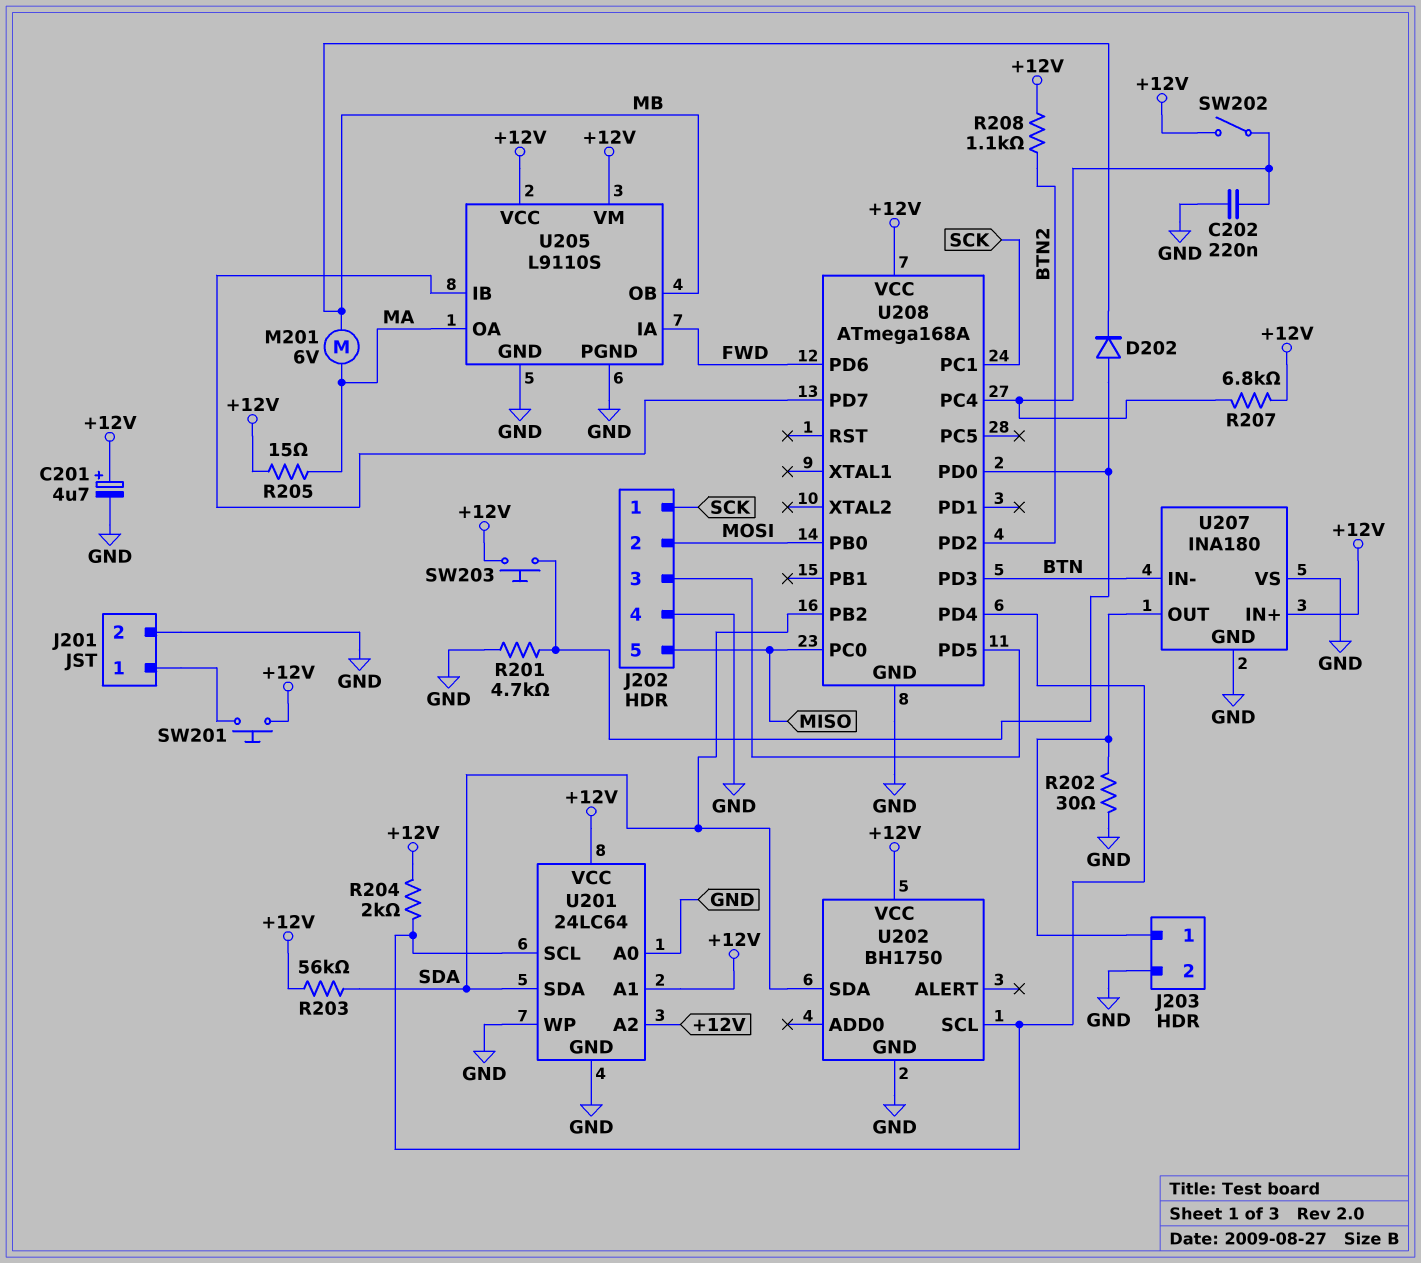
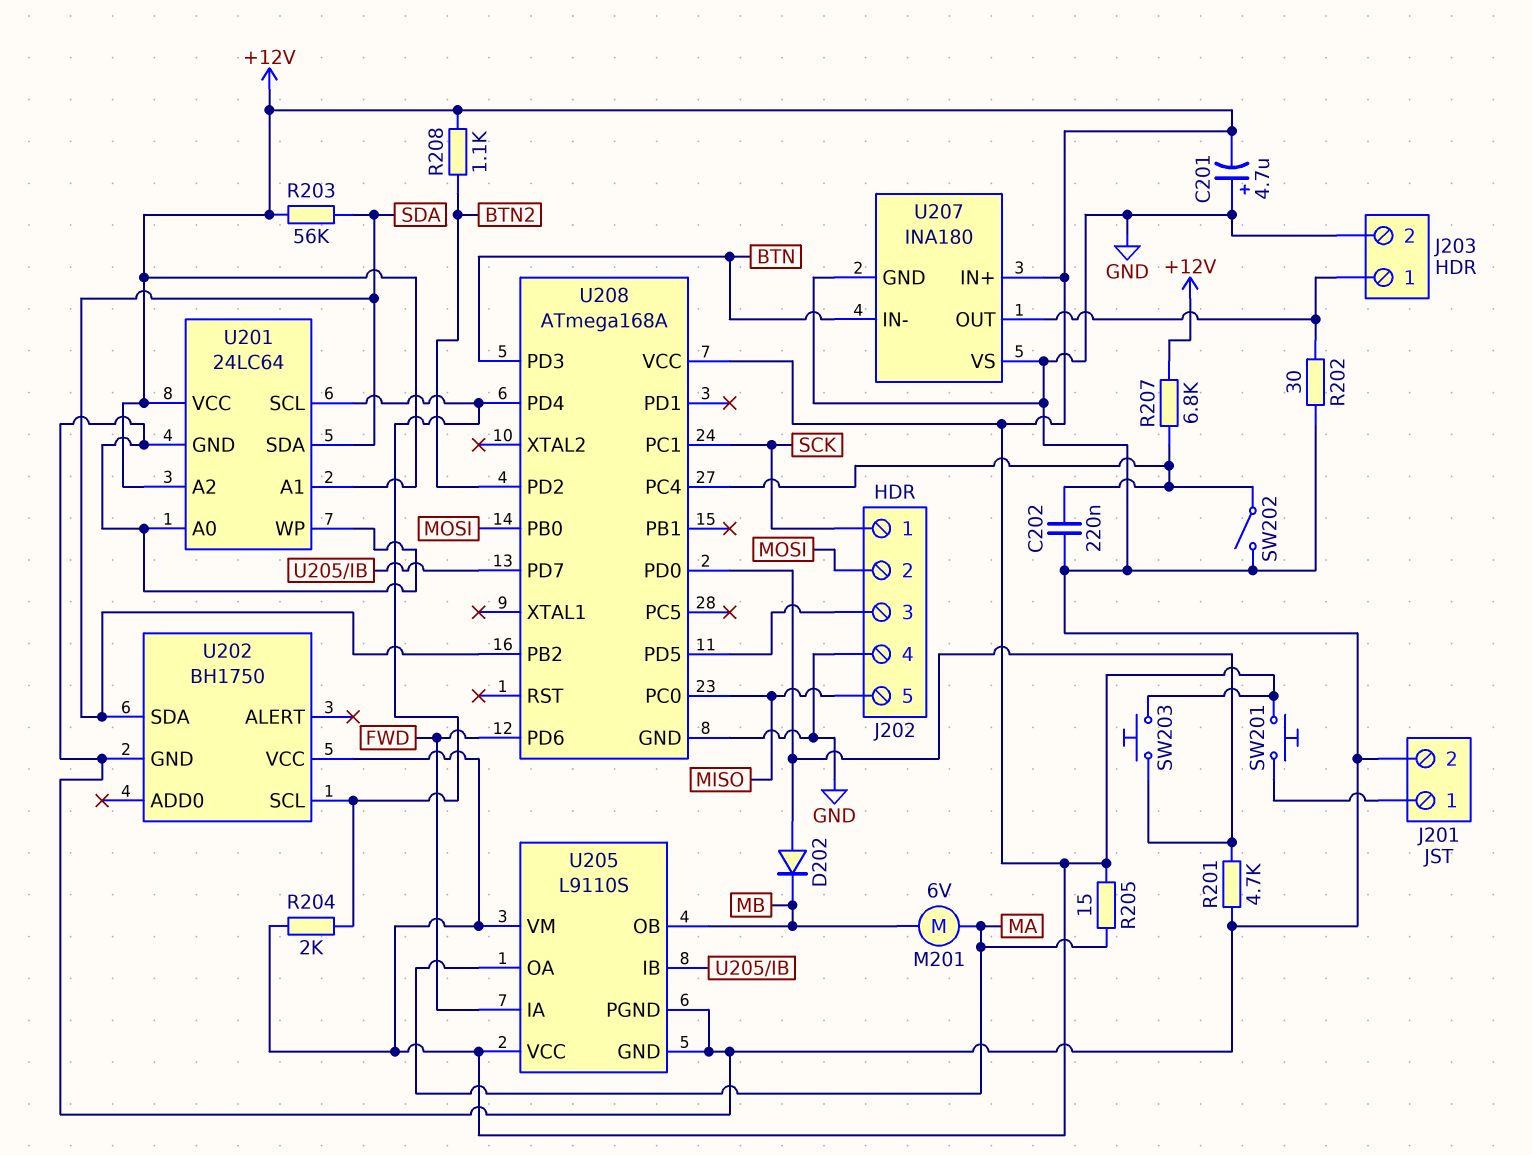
C201: 4.7uF (plus +12V, minus GND) -> 4.7uF (plus GND, minus +12V)
SW202: switch (+12V, U208/PC4) -> switch (GND, U208/PC4)

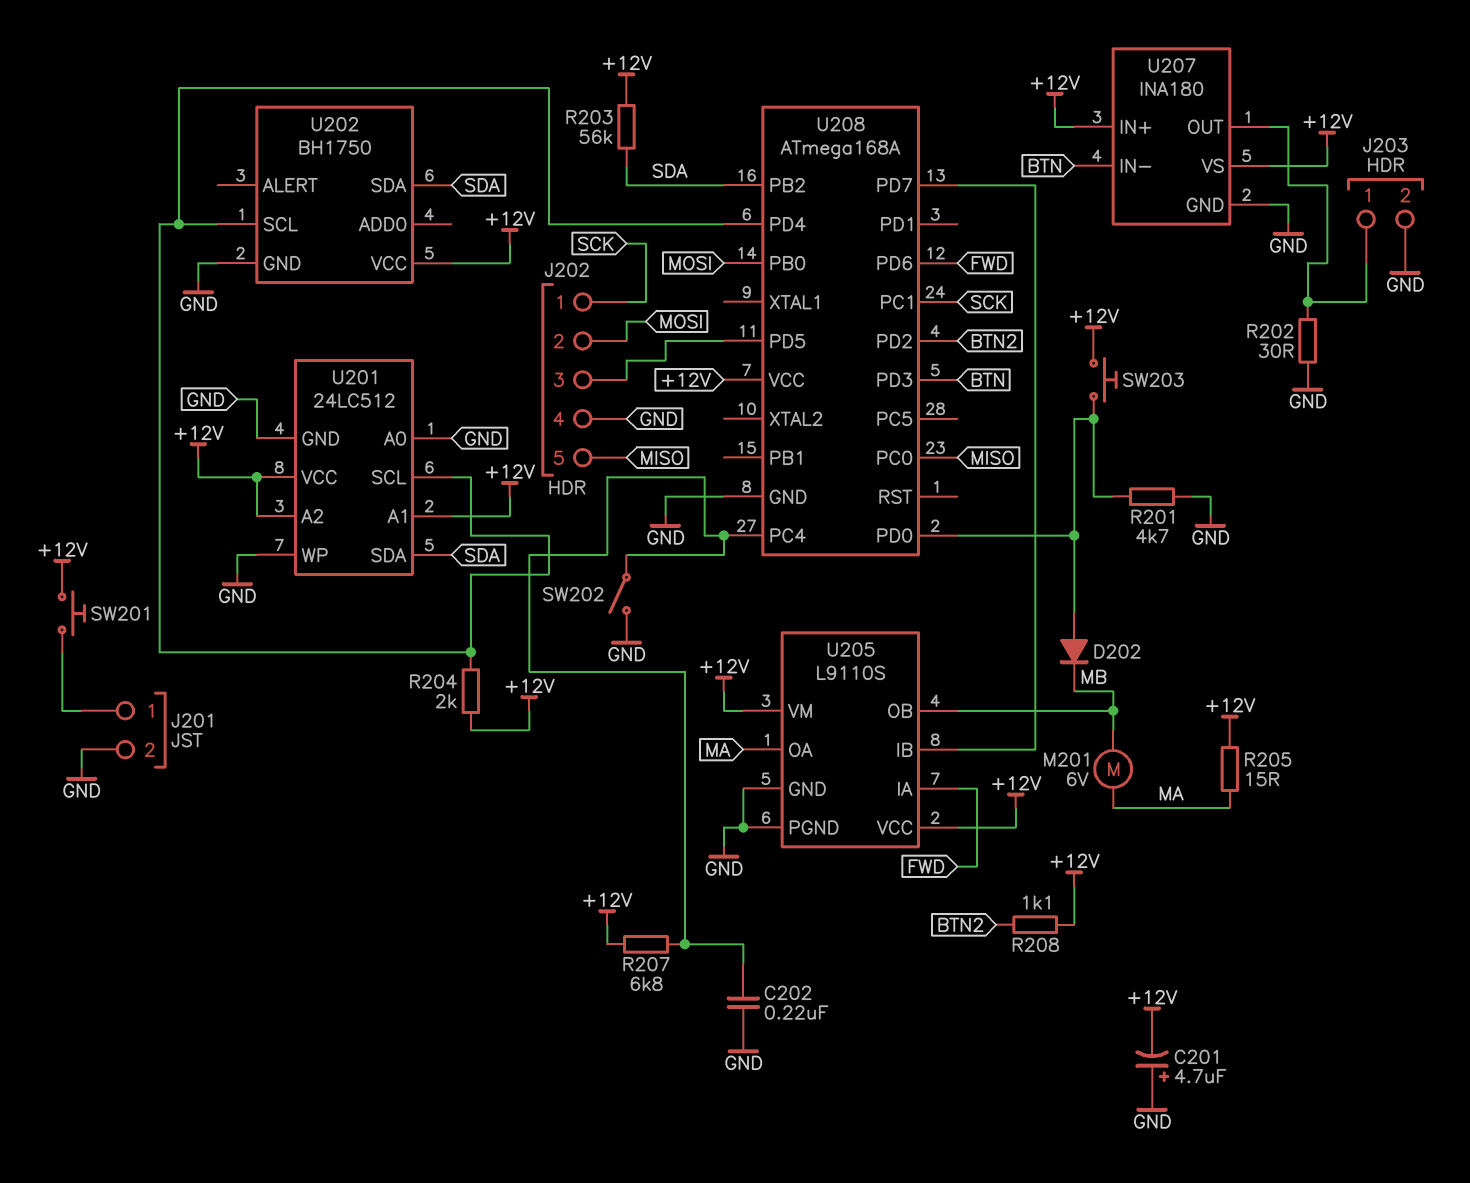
U201: 24LC64 -> 24LC512
U207 pin VS: GND -> +12V

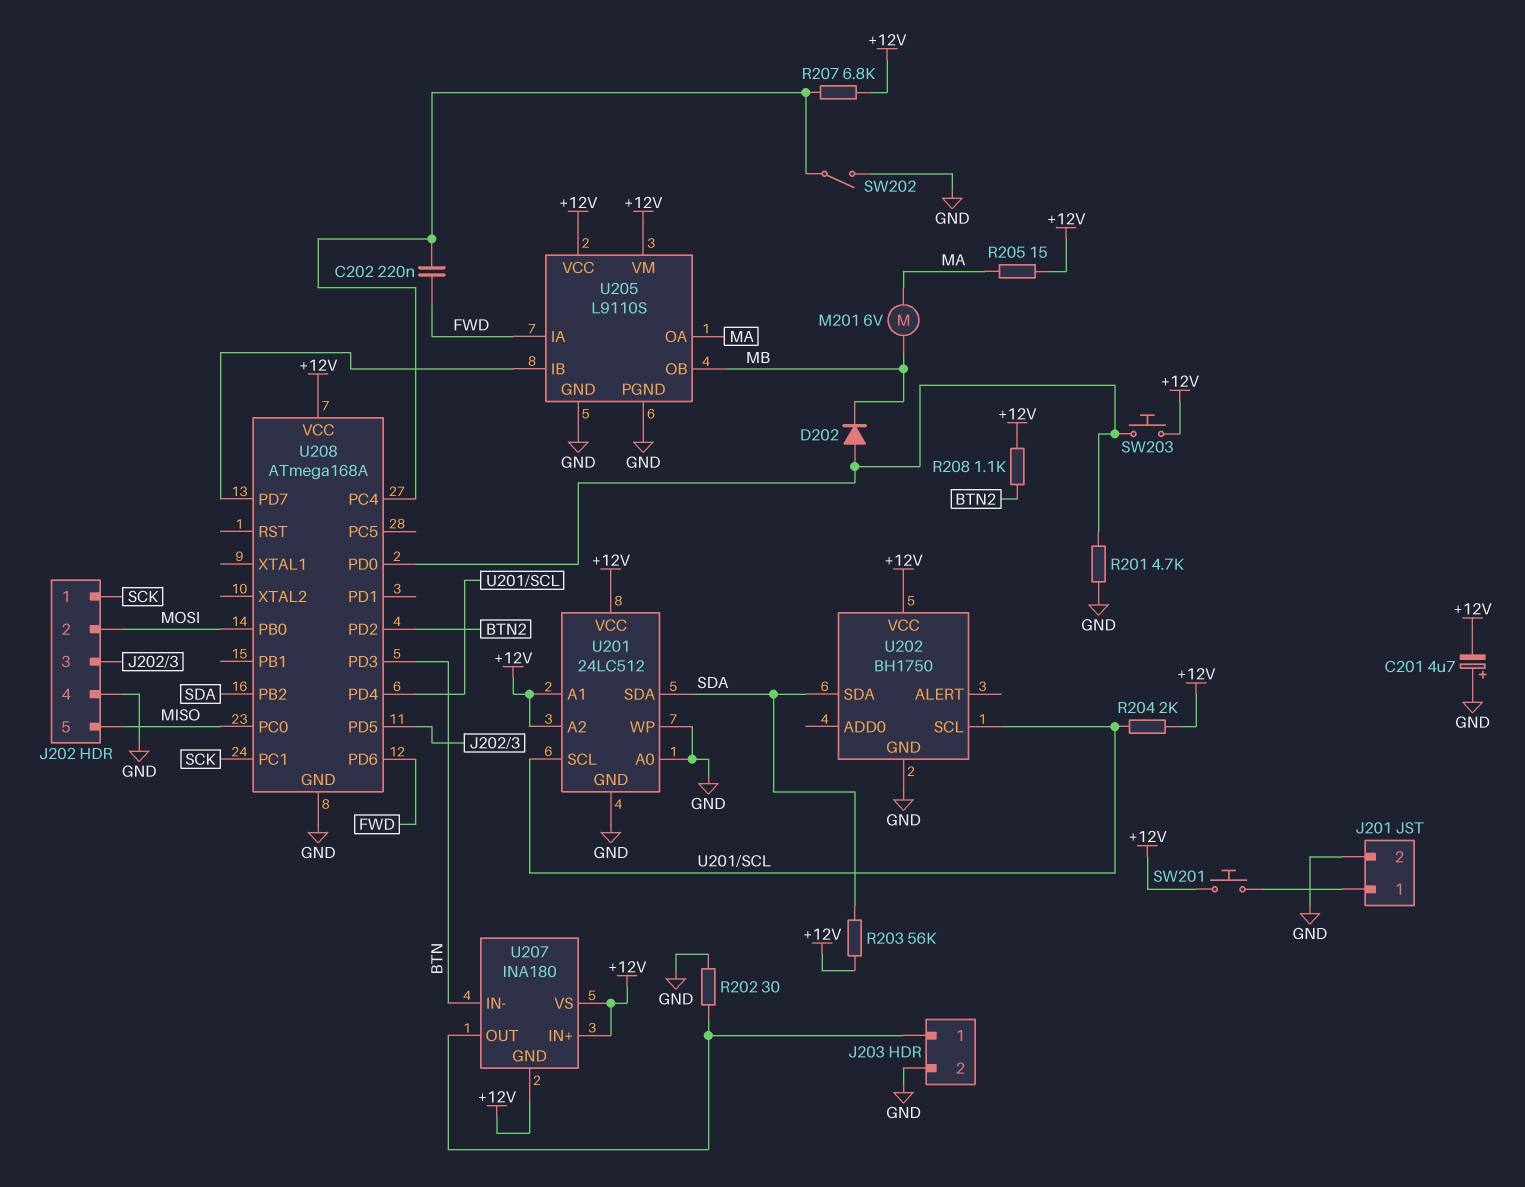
C202: 220nF (GND, U208/PC4) -> 220nF (FWD, U208/PC4)
U207 pin GND: GND -> +12V

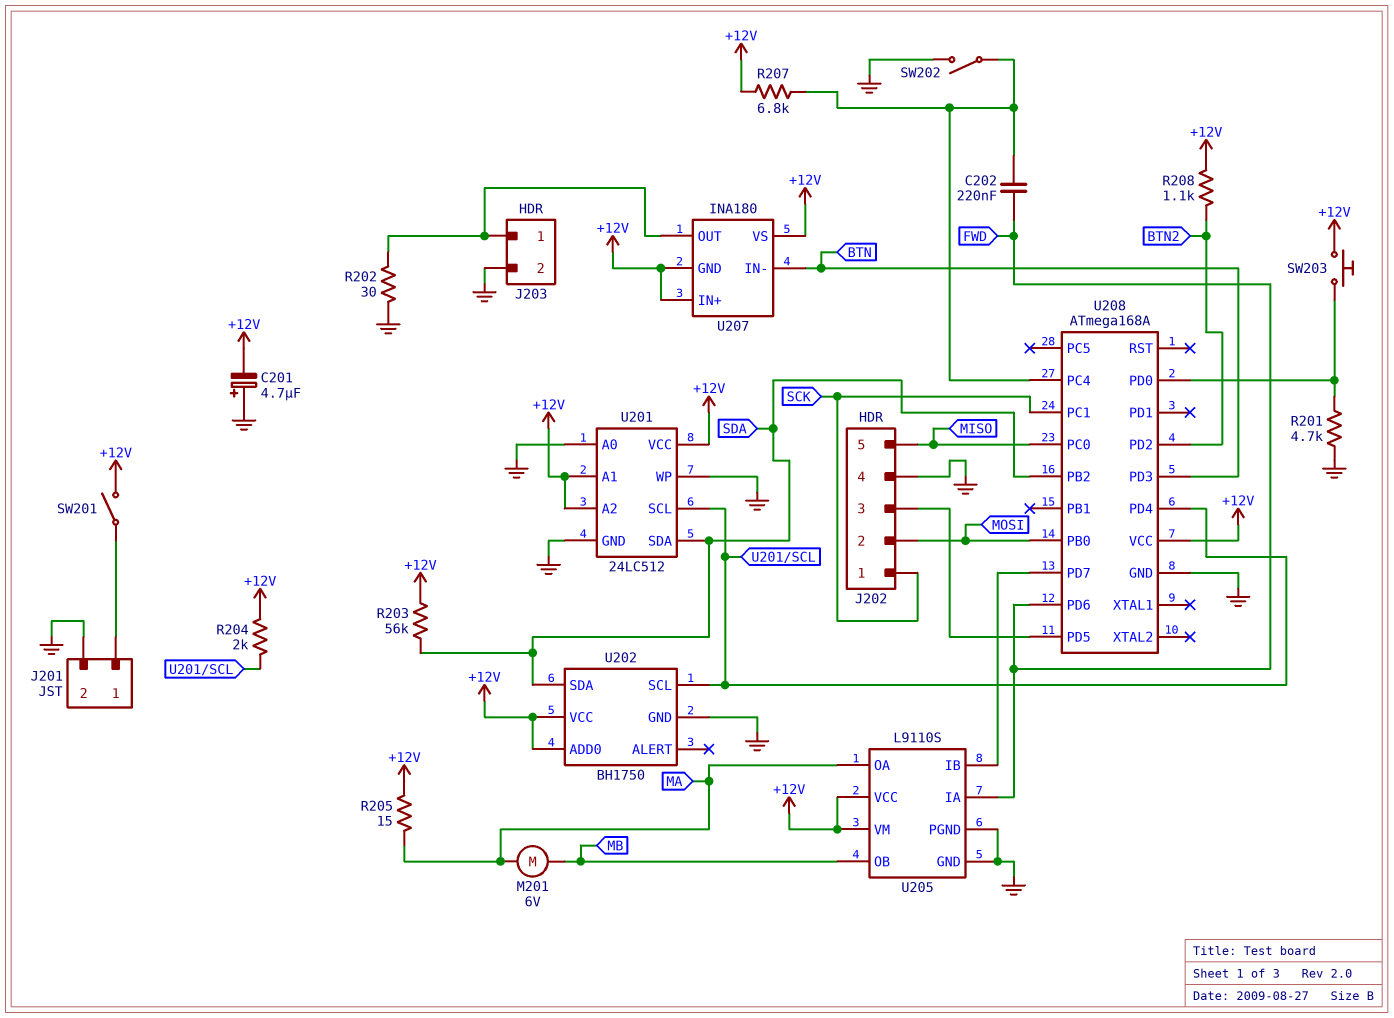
D202: diode (A U208/PD0, K MB) -> none
SW201: button (+12V, J201/1) -> switch (+12V, J201/1)
U202 pin ADD0: none -> +12V

